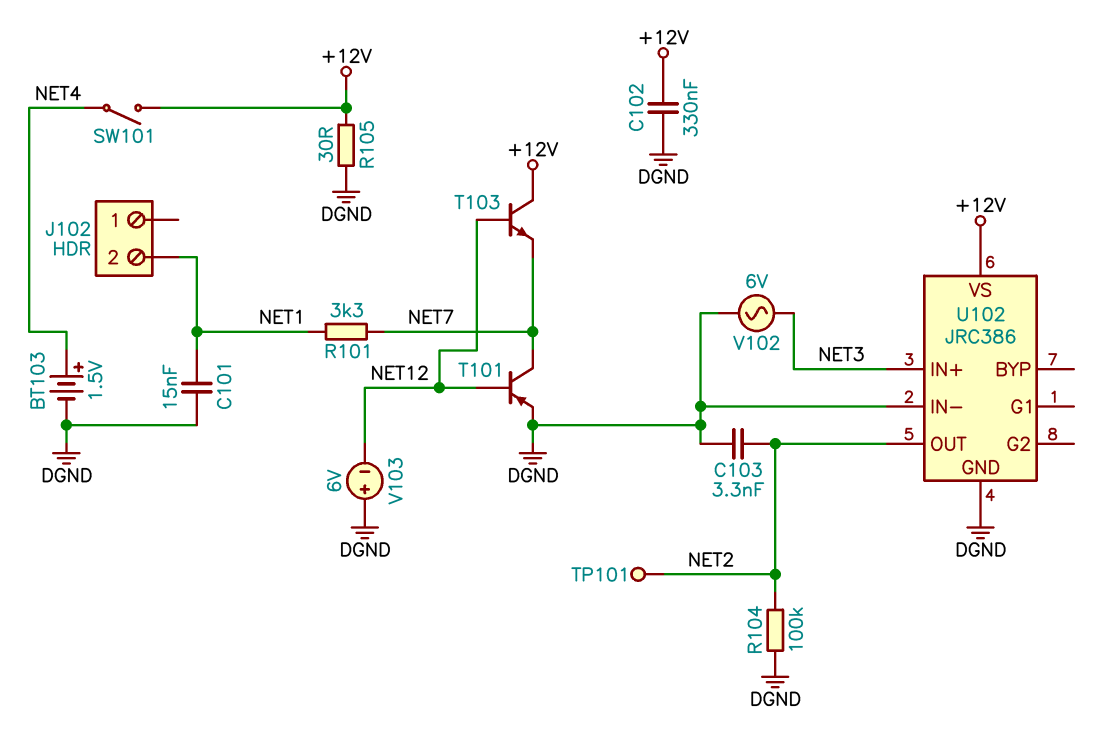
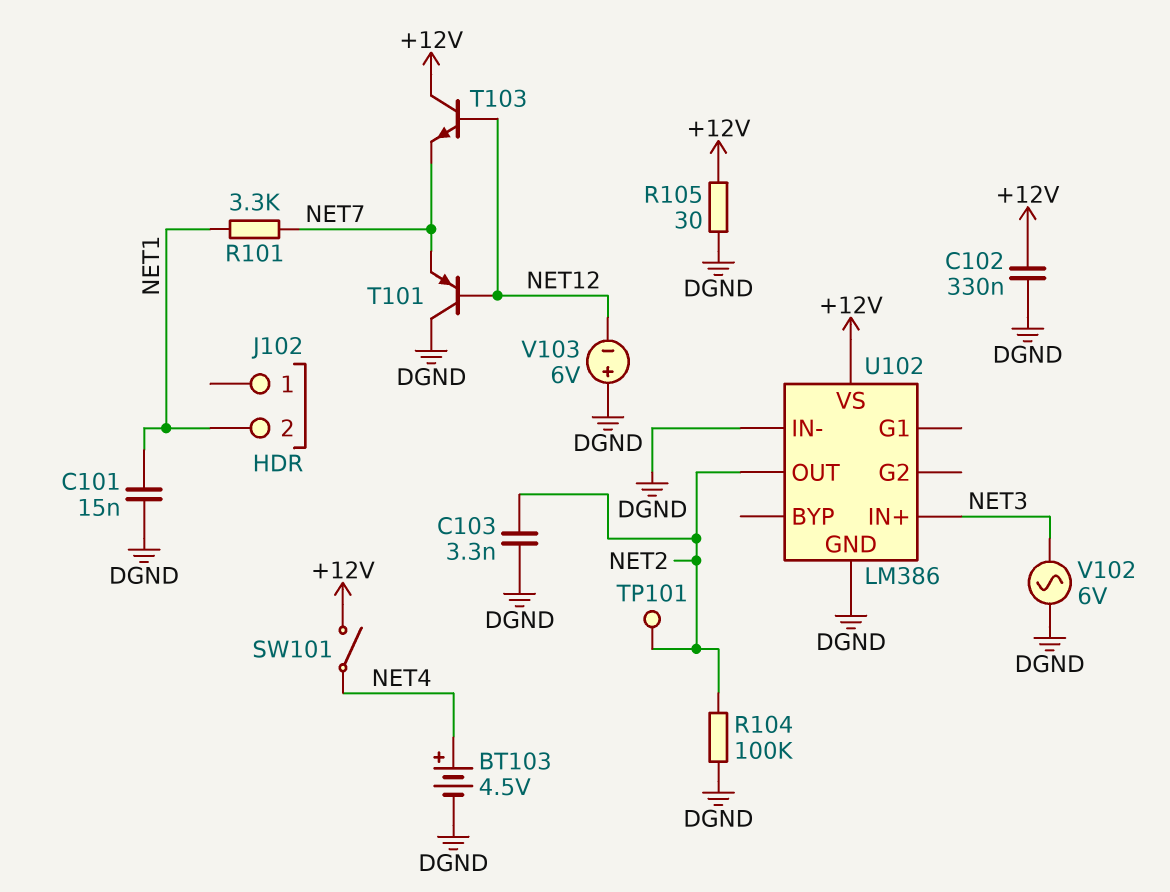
BT103: 1.5V (plus NET4, minus DGND) -> 4.5V (plus NET4, minus DGND)
T101: PNP (B NET12, C NET7, E DGND) -> PNP (B NET12, C DGND, E NET7)
U102: JRC386 -> LM386

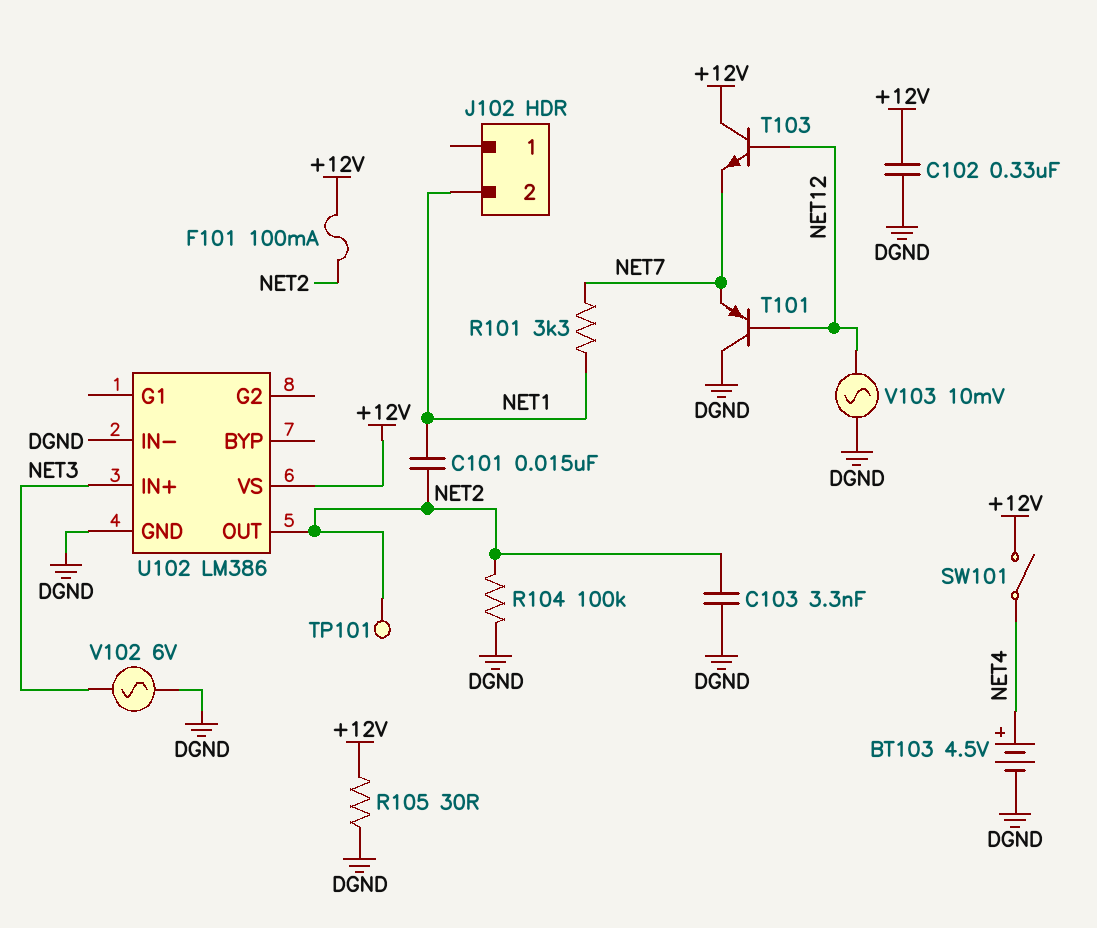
C101: 15nF (DGND, NET1) -> 15nF (NET1, NET2)
F101: none -> 100mA (+12V, NET2)
V103: 6V (plus DGND, minus NET12) -> AC 10mV (DGND, NET12)

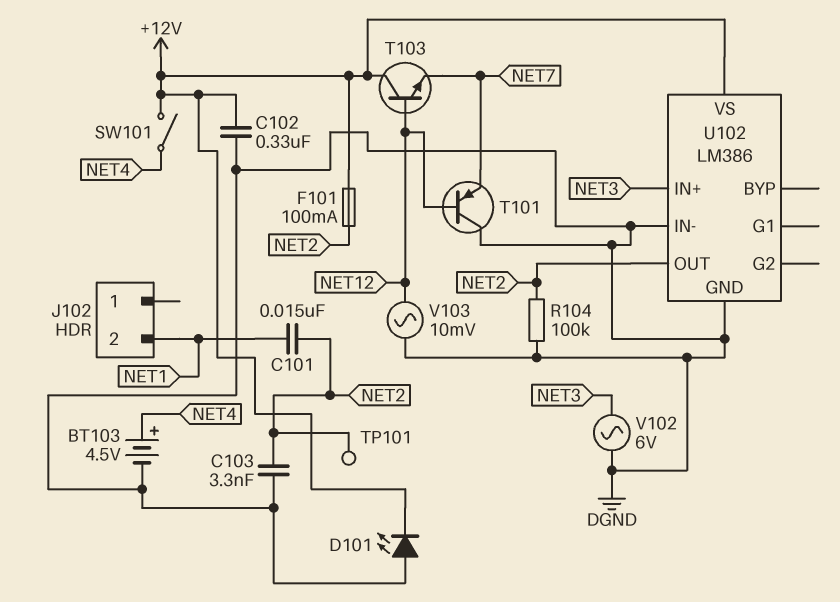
D101: none -> LED (A DGND, K +12V)
R101: 3.3k (NET1, NET7) -> none
R105: 30 (+12V, DGND) -> none

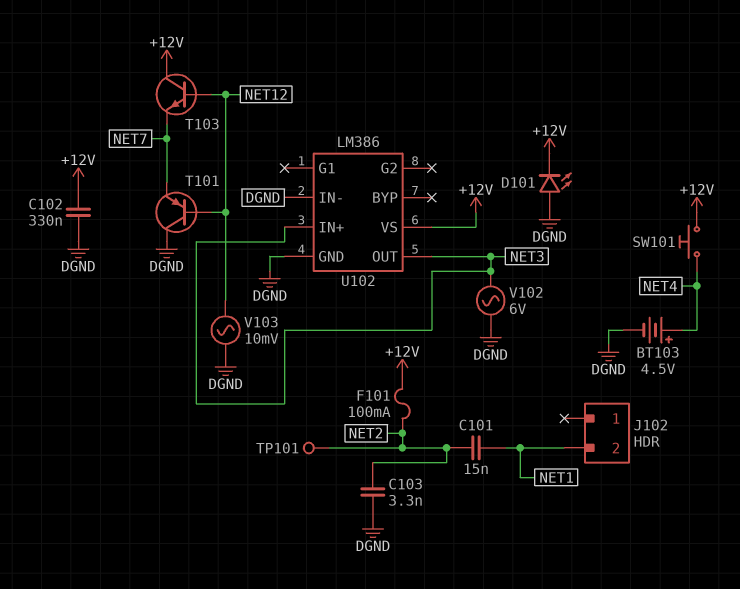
R104: 100k (DGND, NET2) -> none
SW101: switch (+12V, NET4) -> button (+12V, NET4)
U102 pin OUT: NET2 -> NET3

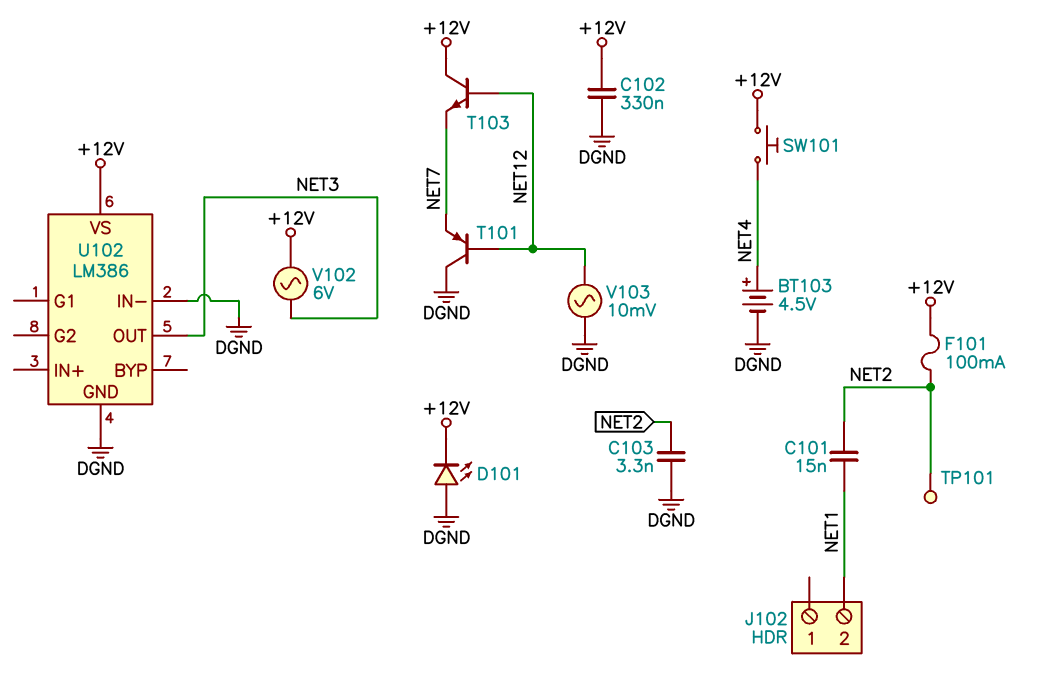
U102 pin IN+: NET3 -> none
V102: AC 6V (DGND, NET3) -> AC 6V (+12V, NET3)

